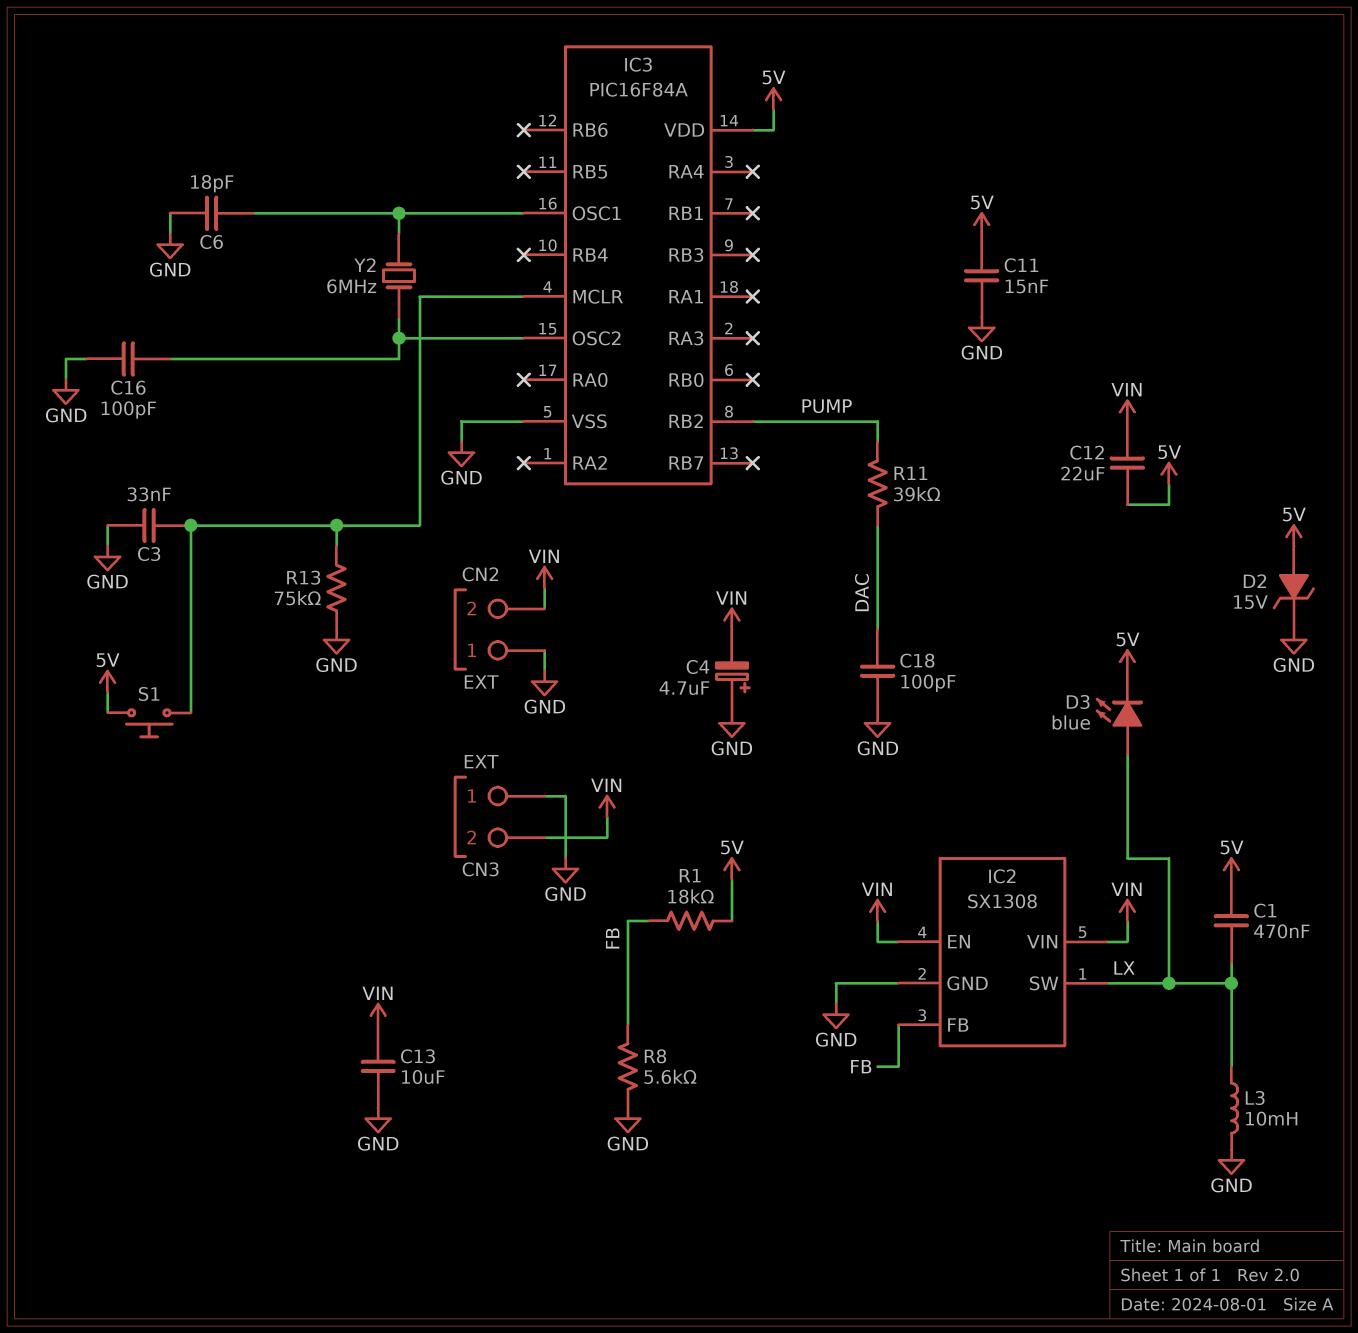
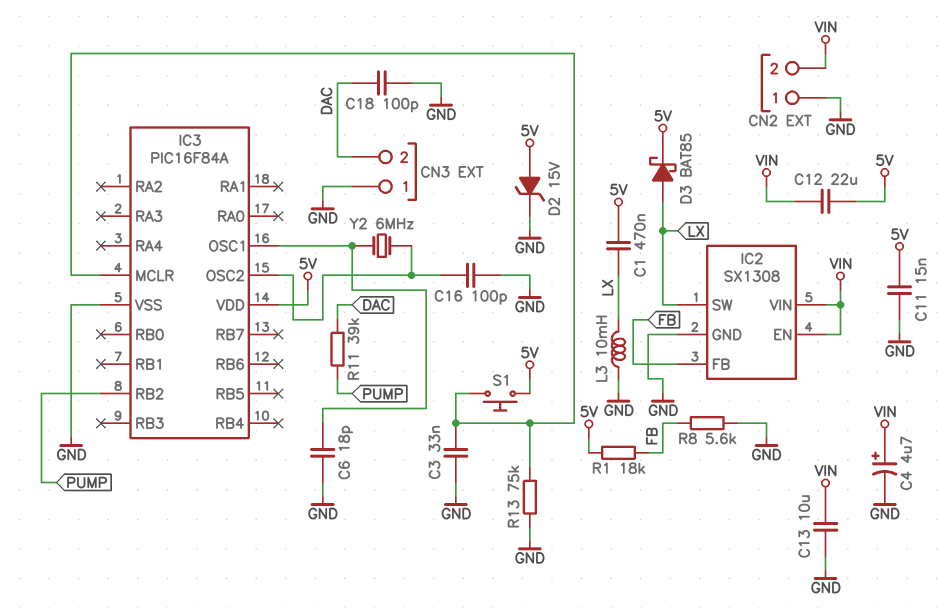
C4: 4.7uF (plus GND, minus VIN) -> 4.7uF (plus VIN, minus GND)
CN3 pin 2: VIN -> DAC
D3: LED blue (A LX, K 5V) -> schottky BAT85 (A LX, K 5V)

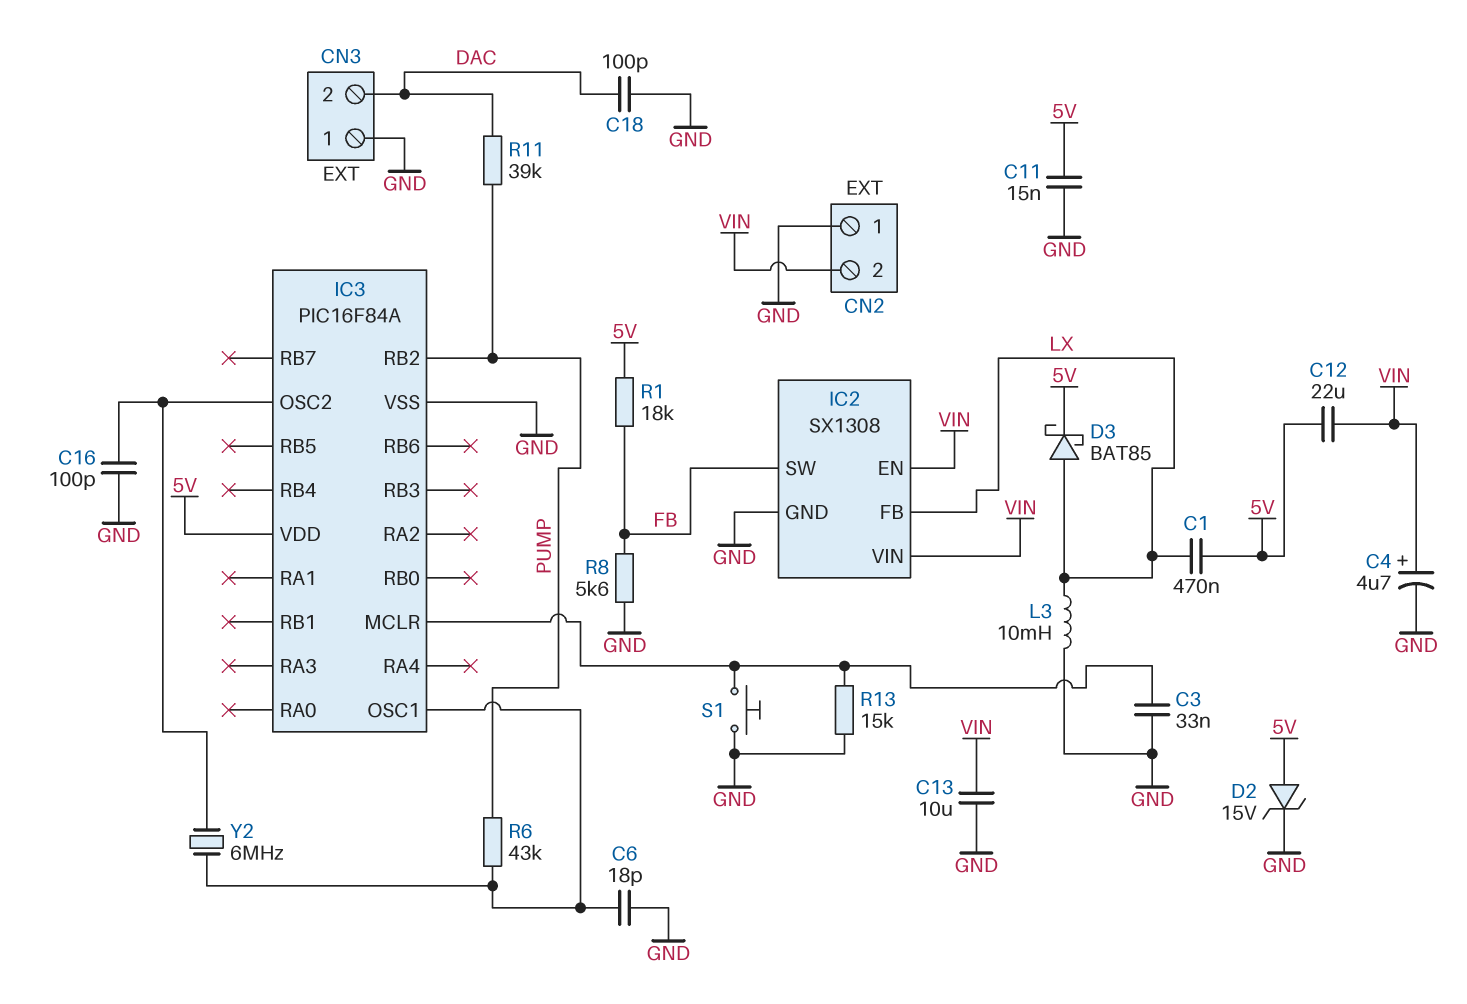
IC2 pin FB: FB -> LX
IC2 pin SW: LX -> FB
R6: none -> 43k (IC3/OSC1, PUMP)
R13: 75k (GND, IC3/MCLR) -> 15k (GND, IC3/MCLR)
S1: button (5V, IC3/MCLR) -> button (GND, IC3/MCLR)

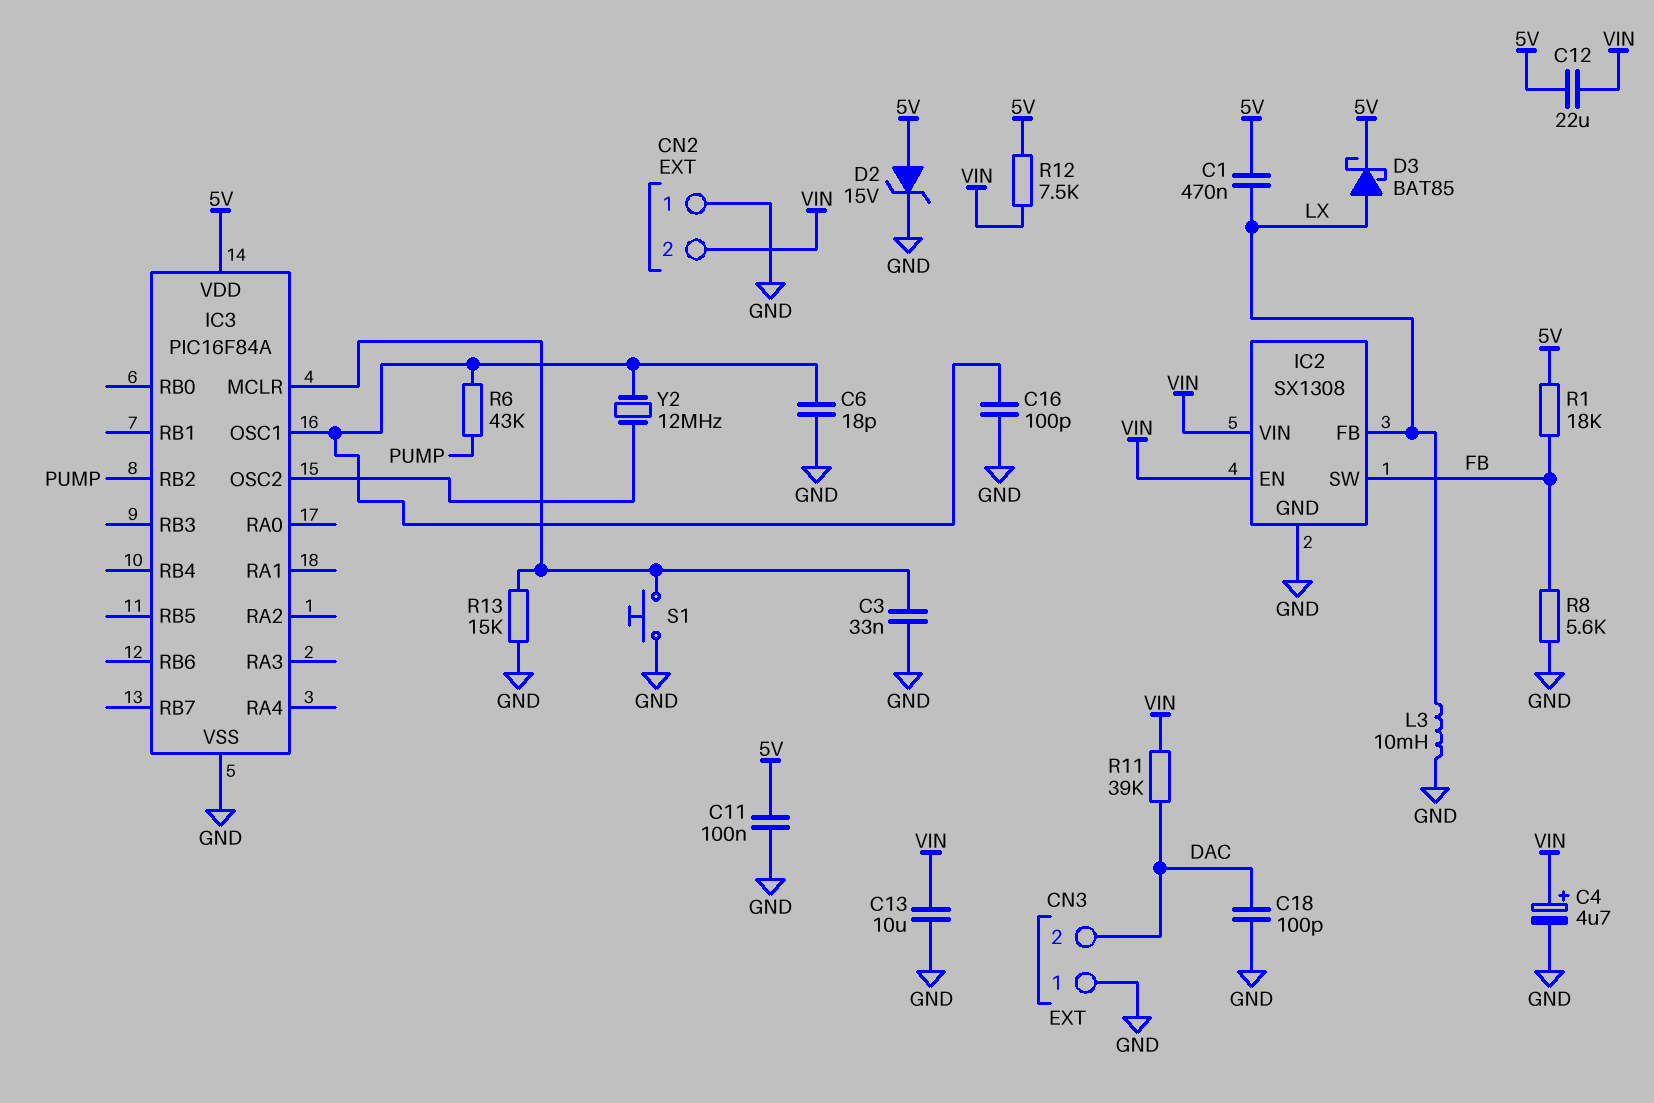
C11: 15nF (5V, GND) -> 100nF (5V, GND)
C16: 100pF (GND, IC3/OSC2) -> 100pF (GND, IC3/OSC1)
R11: 39k (DAC, PUMP) -> 39k (DAC, VIN)
R12: none -> 7.5k (5V, VIN)
Y2: 6MHz (IC3/OSC1, IC3/OSC2) -> 12MHz (IC3/OSC1, IC3/OSC2)

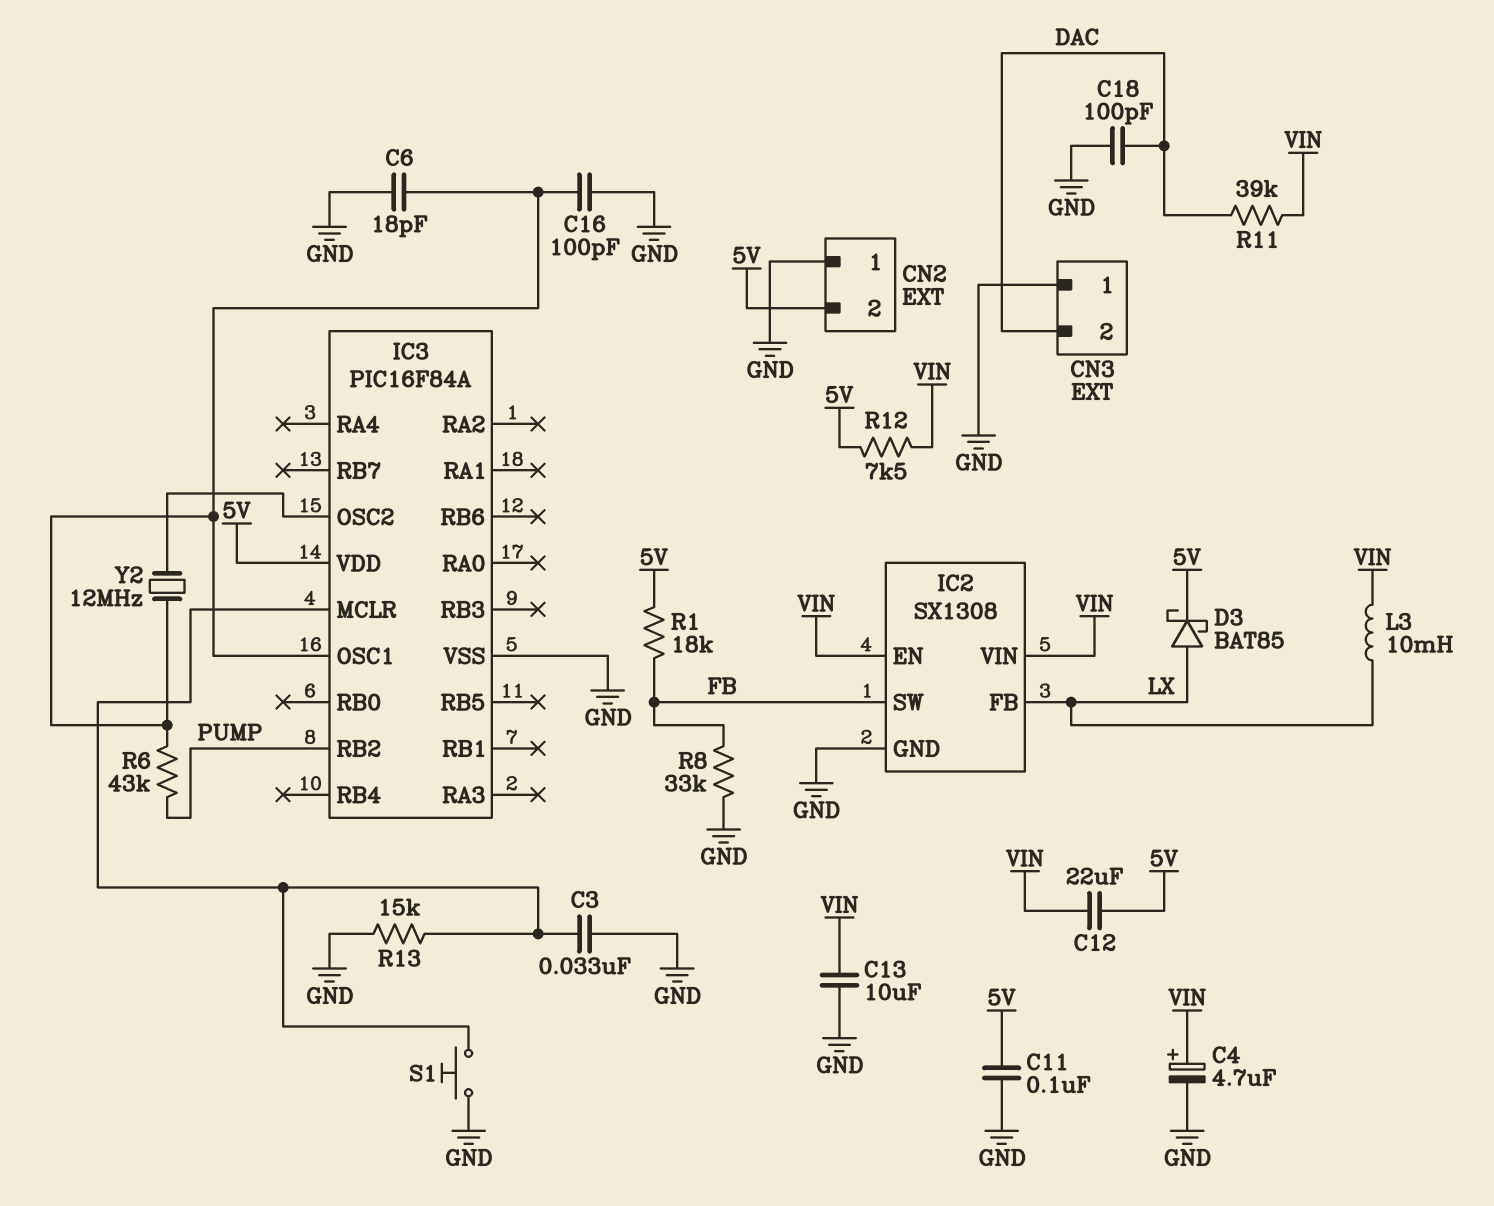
C1: 470nF (5V, LX) -> none
CN2 pin 2: VIN -> 5V
D2: zener 15V (A 5V, K GND) -> none
L3: 10mH (GND, LX) -> 10mH (LX, VIN)
R8: 5.6k (FB, GND) -> 33k (FB, GND)

